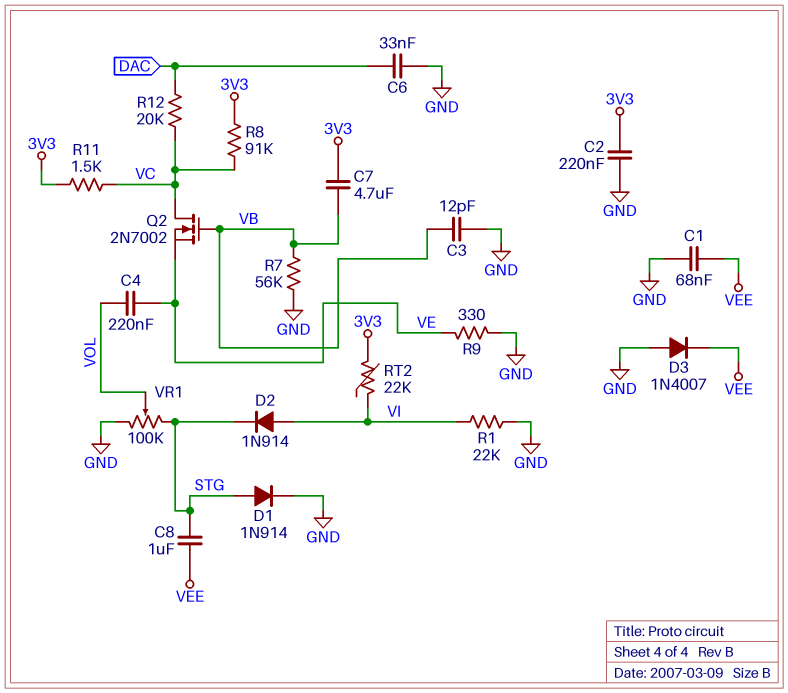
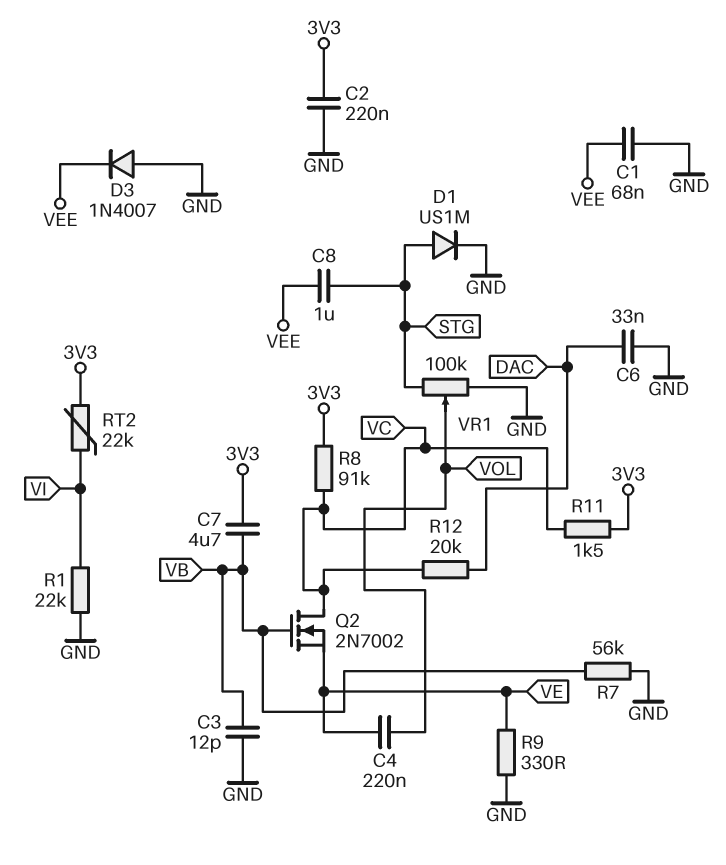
D1: diode 1N914 (A STG, K GND) -> diode US1M (A STG, K GND)
D2: diode 1N914 (A VI, K STG) -> none

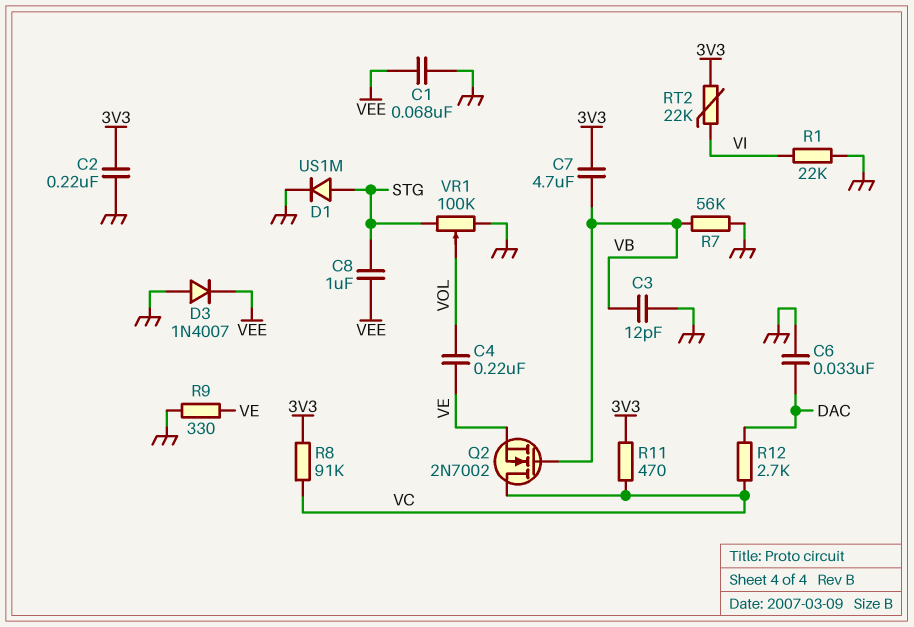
R11: 1.5k (3V3, VC) -> 470 (3V3, VC)
R12: 20k (DAC, VC) -> 2.7k (DAC, VC)

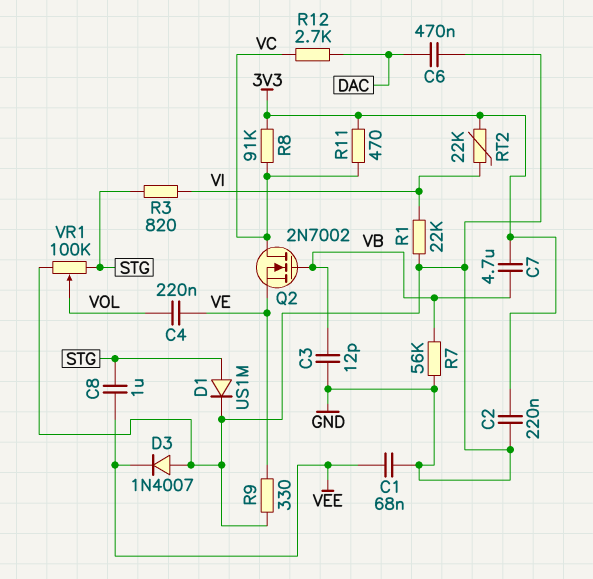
C6: 33nF (DAC, GND) -> 470nF (DAC, GND)
R3: none -> 820 (STG, VI)

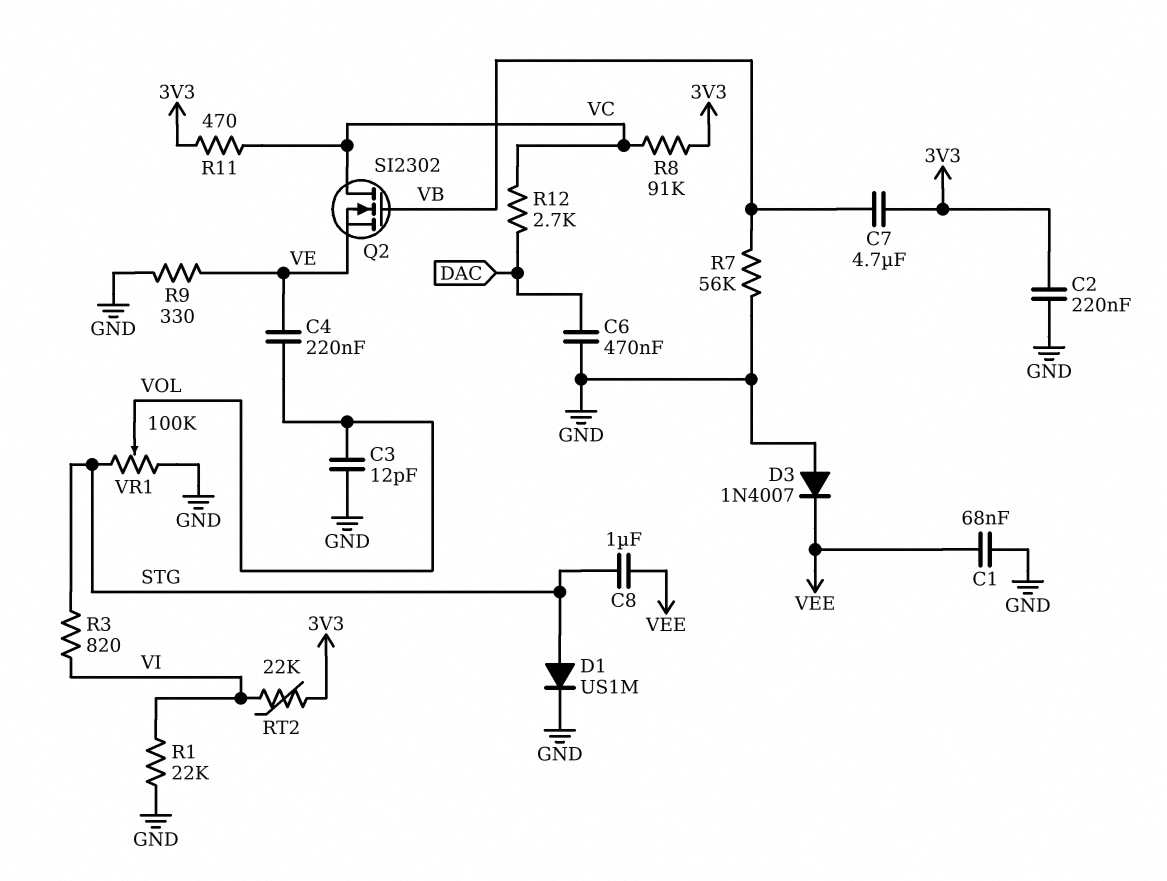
C3: 12pF (GND, VB) -> 12pF (GND, VOL)
Q2: NMOS 2N7002 (G VB, D VC, S VE) -> NMOS SI2302 (G VB, D VC, S VE)

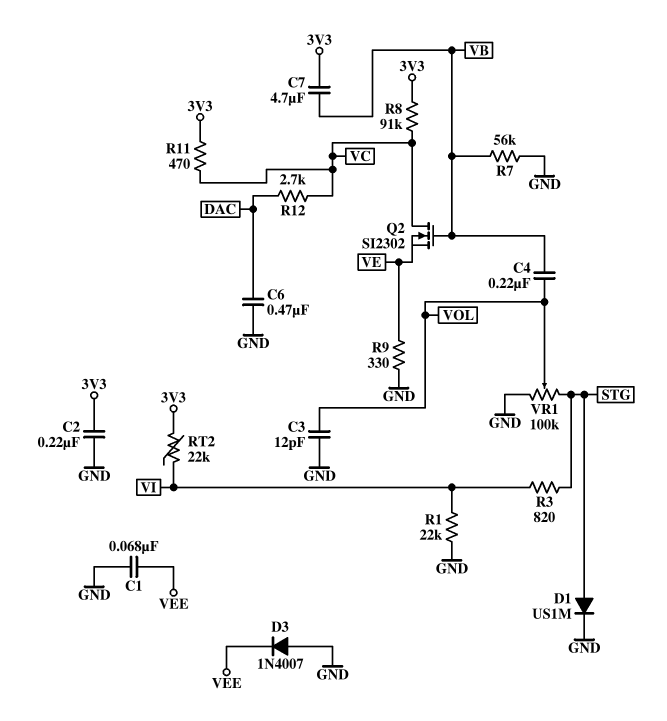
C4: 220nF (VE, VOL) -> 220nF (VB, VOL)
C8: 1uF (STG, VEE) -> none

